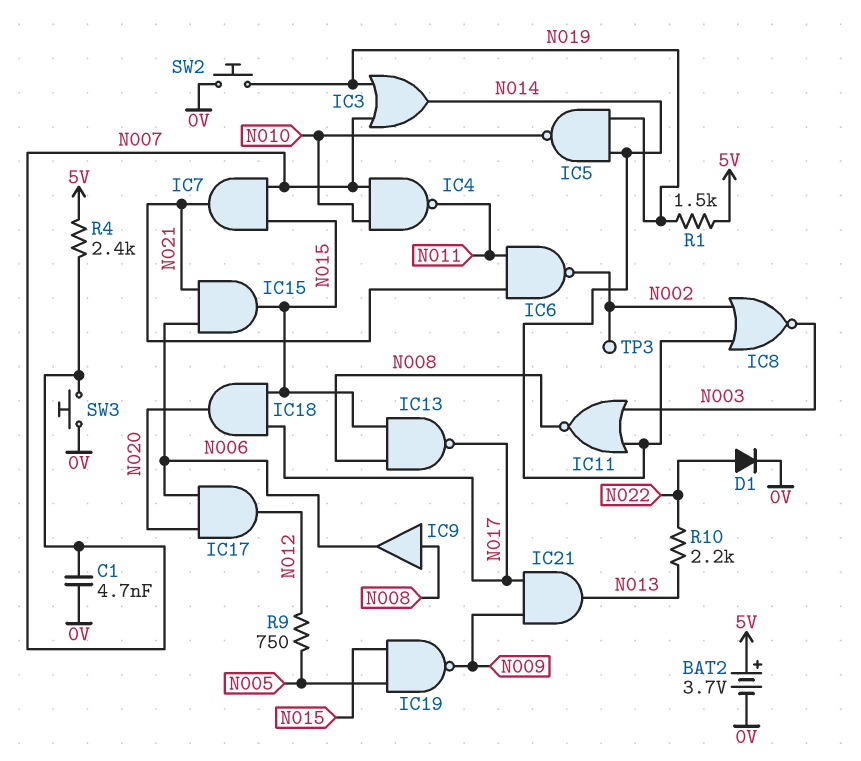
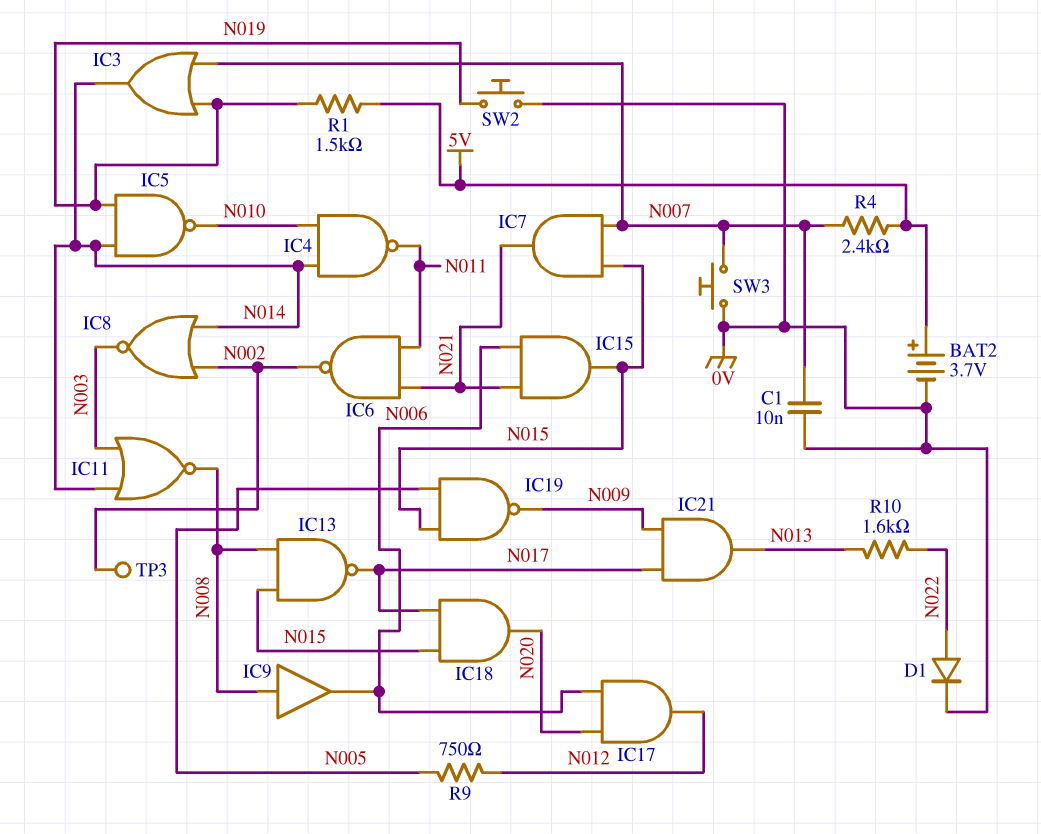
C1: 4.7nF (0V, N007) -> 10nF (0V, N007)
IC4: NAND (in N007, in N010, out N011) -> NAND (in N010, in N014, out N011)
R10: 2.2k (N013, N022) -> 1.6k (N013, N022)

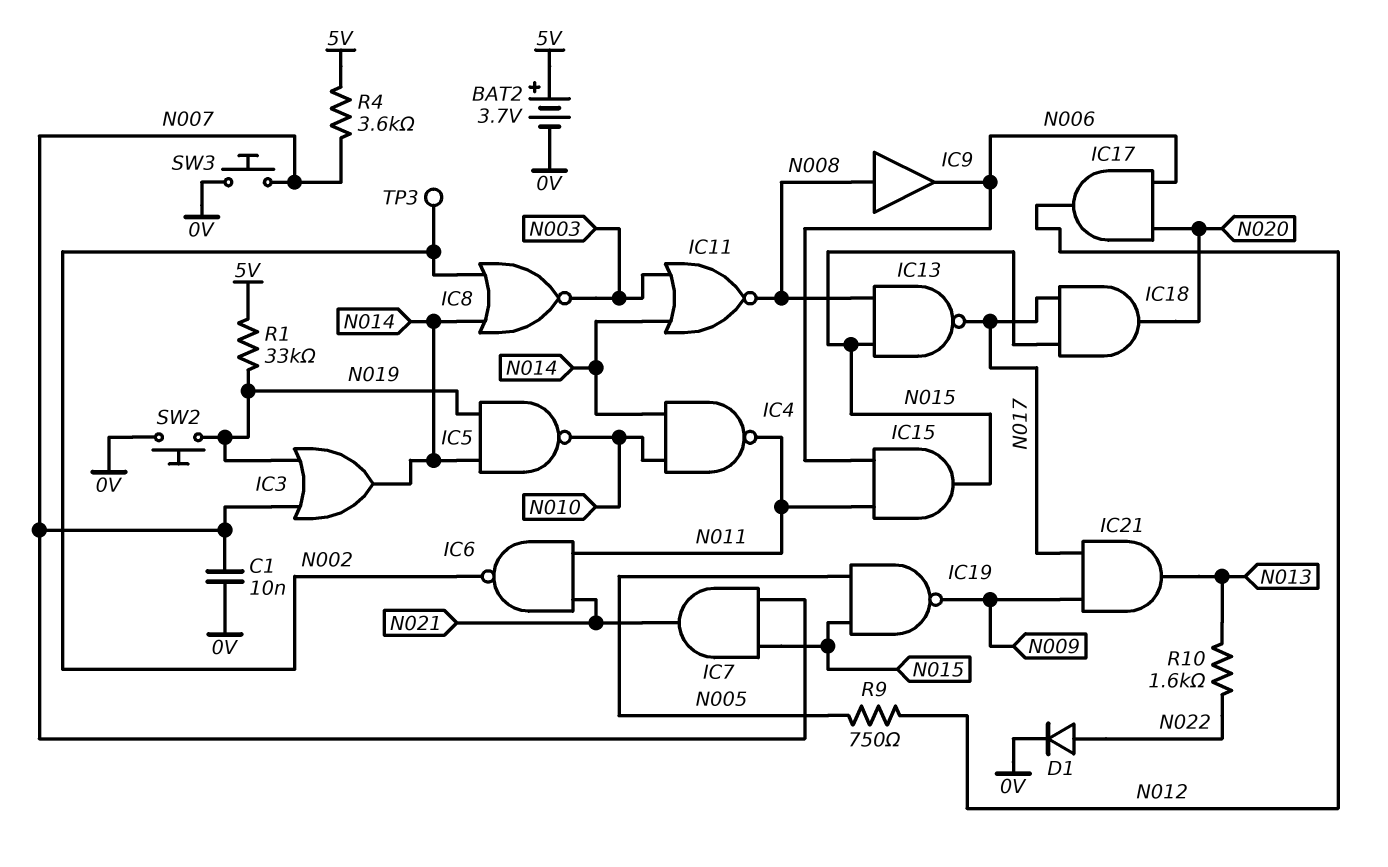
IC15: AND (in N006, in N021, out N015) -> AND (in N006, in N011, out N015)
R1: 1.5k (5V, N019) -> 33k (5V, N019)
R4: 2.4k (5V, N007) -> 3.6k (5V, N007)

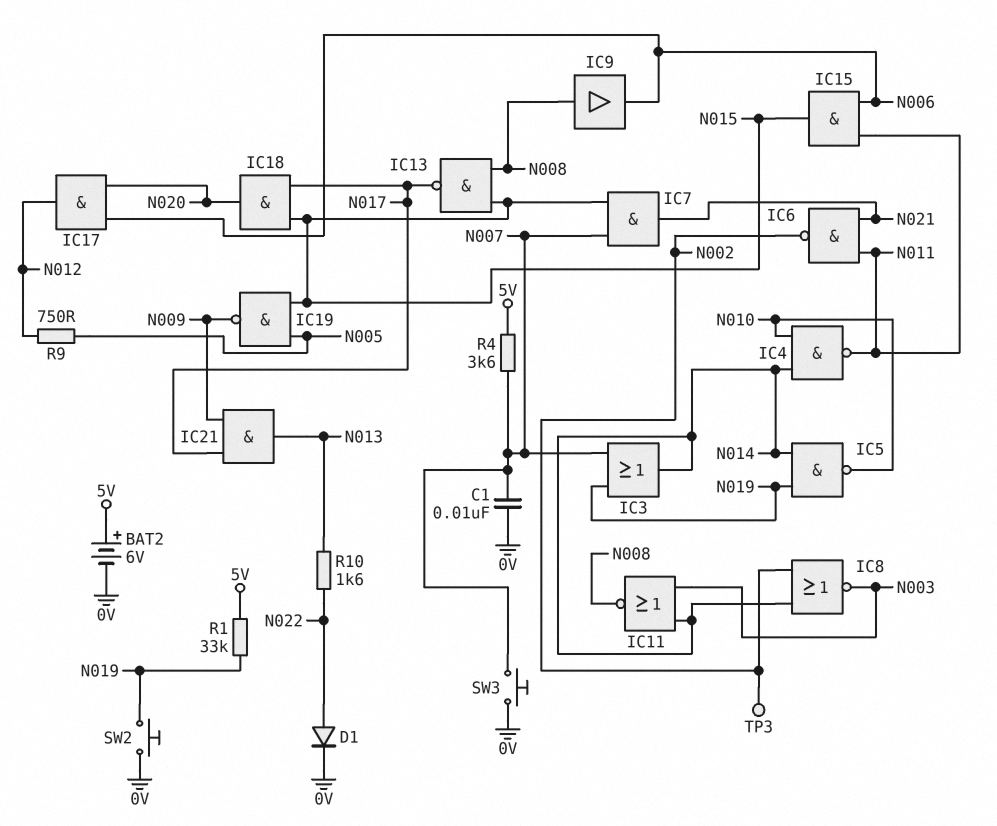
BAT2: 3.7V (plus 5V, minus 0V) -> 6V (plus 5V, minus 0V)

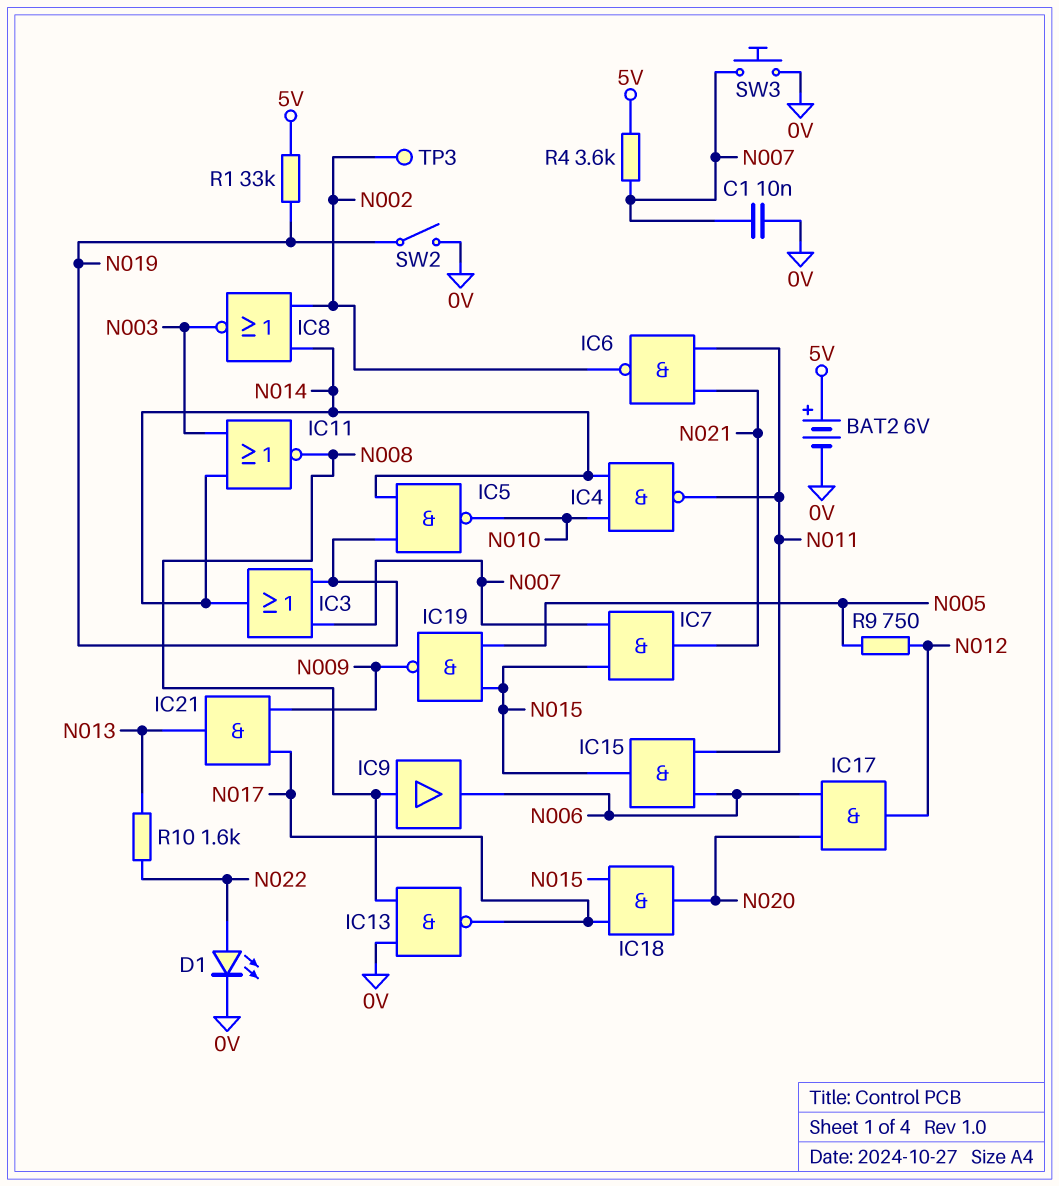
D1: diode (A N022, K 0V) -> LED (A N022, K 0V)
IC13: NAND (in N008, in N015, out N017) -> NAND (in 0V, in N008, out N017)
SW2: button (0V, N019) -> switch (0V, N019)

